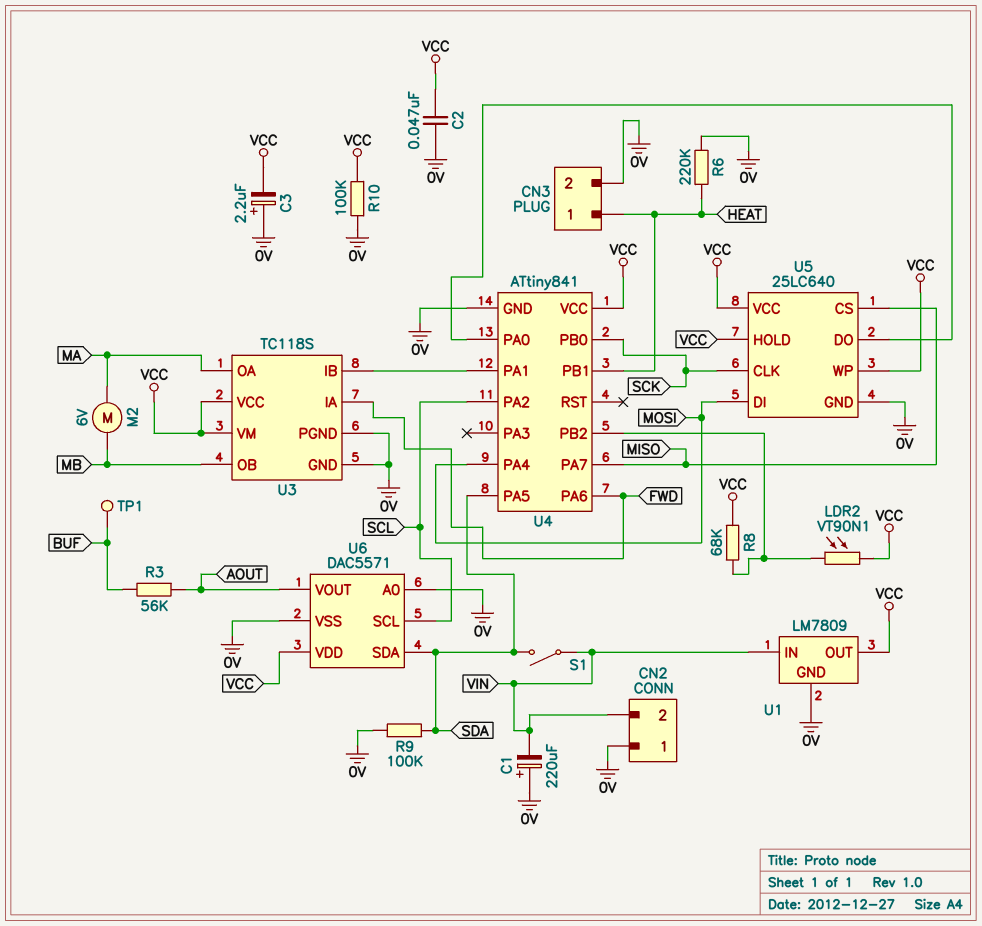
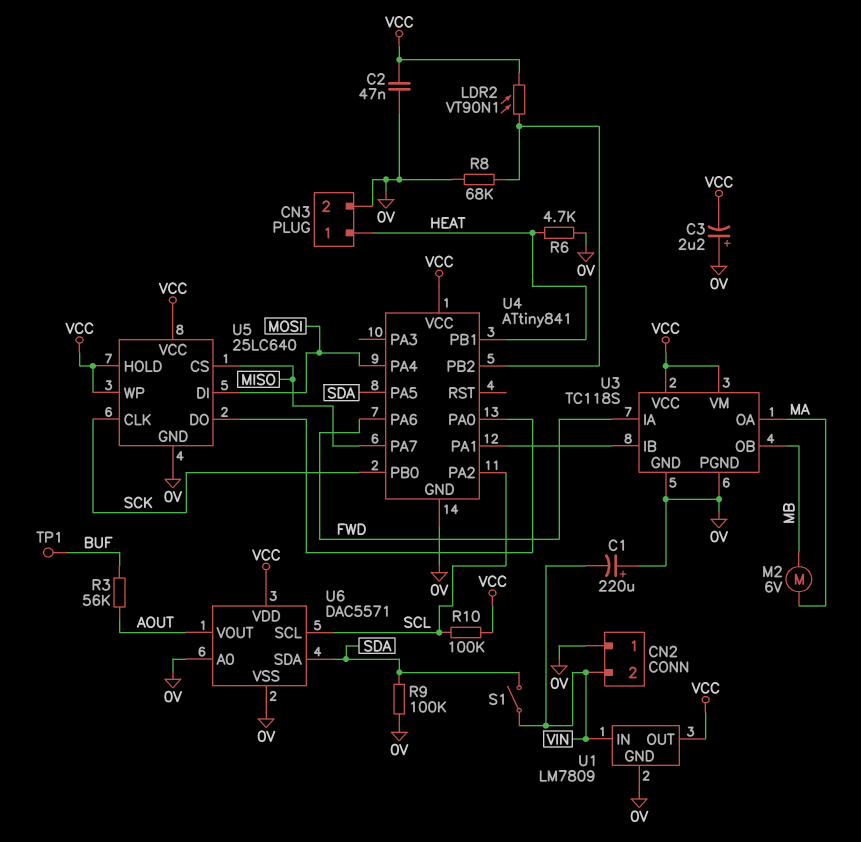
R6: 220k (0V, HEAT) -> 4.7k (0V, HEAT)
R8: 68k (U4/PB2, VCC) -> 68k (0V, U4/PB2)
R10: 100k (0V, VCC) -> 100k (SCL, VCC)

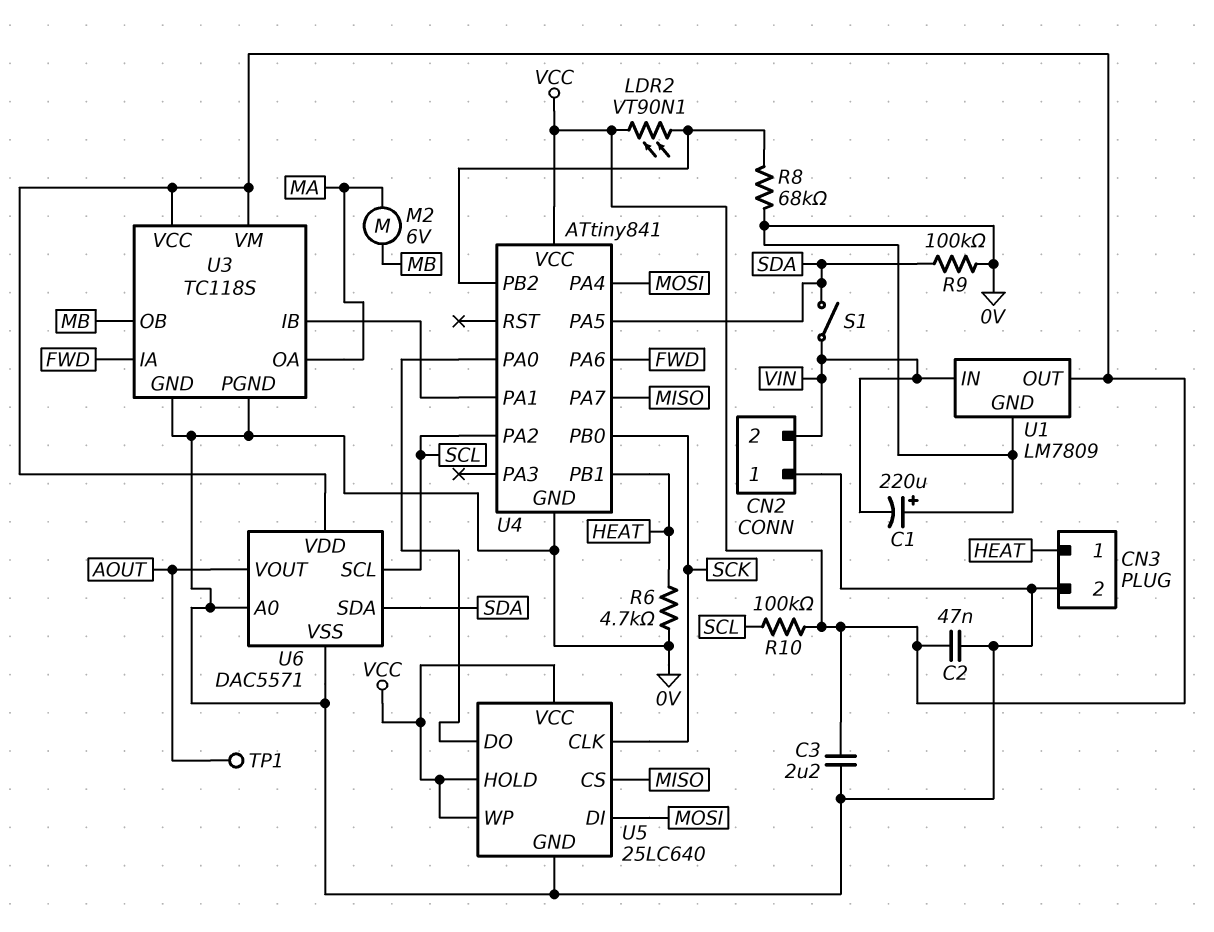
C3: 2.2uF (plus 0V, minus VCC) -> 2.2uF (0V, VCC)
R3: 56k (AOUT, BUF) -> none
TP1: test point (BUF) -> test point (AOUT)

